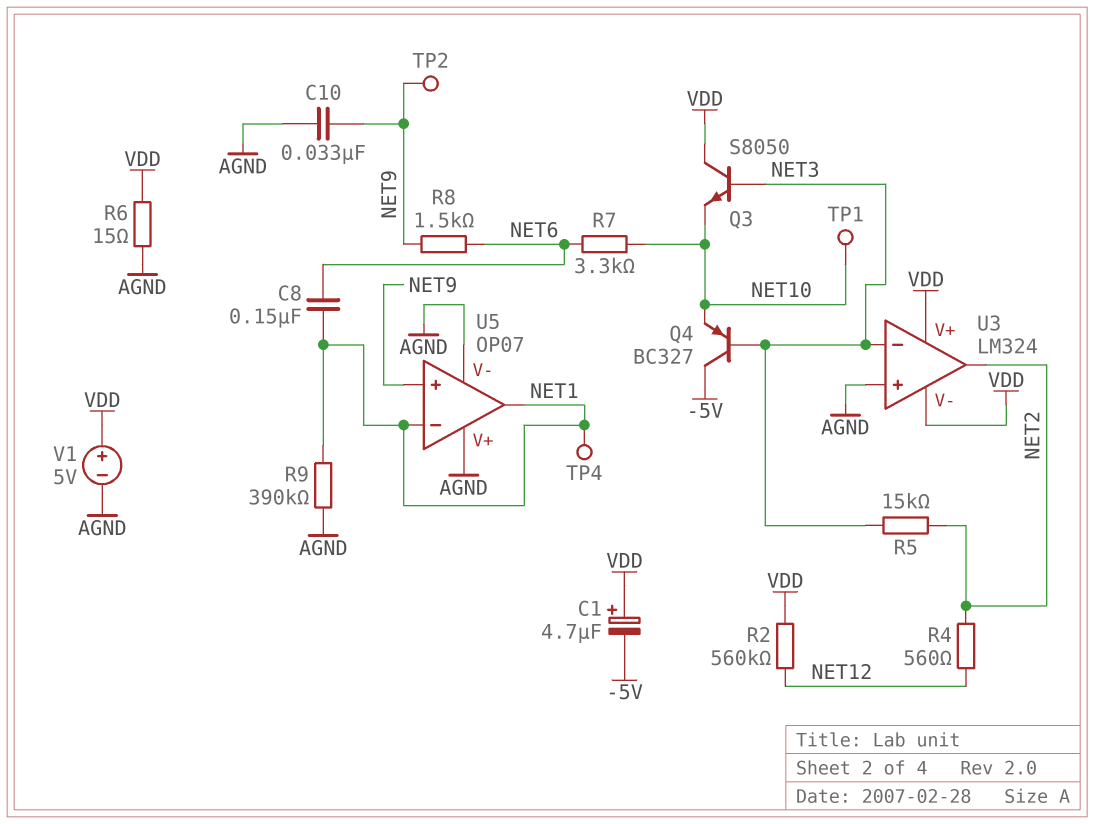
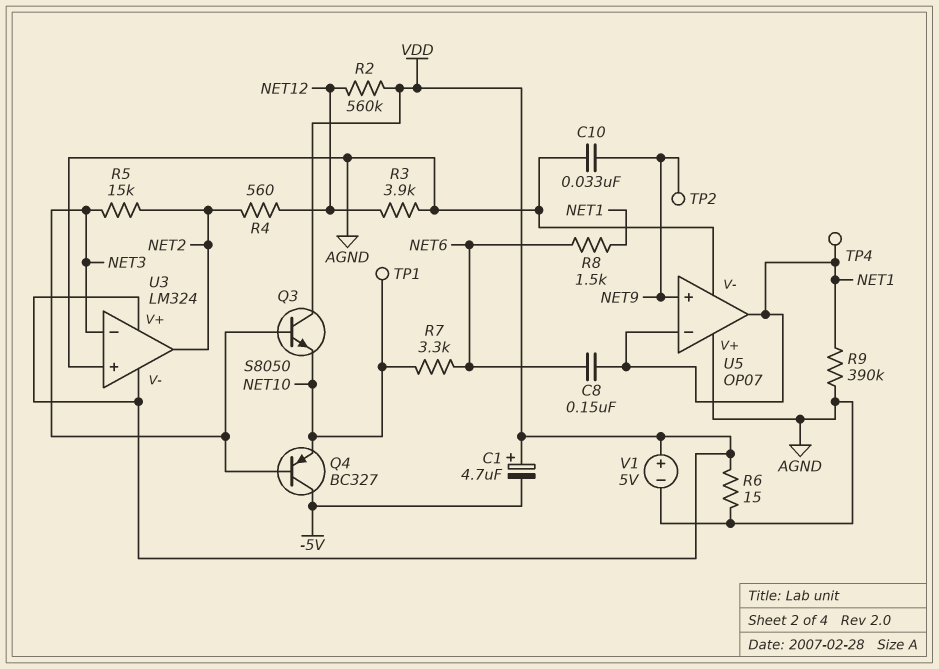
R3: none -> 3.9k (AGND, NET12)
R8: 1.5k (NET6, NET9) -> 1.5k (NET1, NET6)

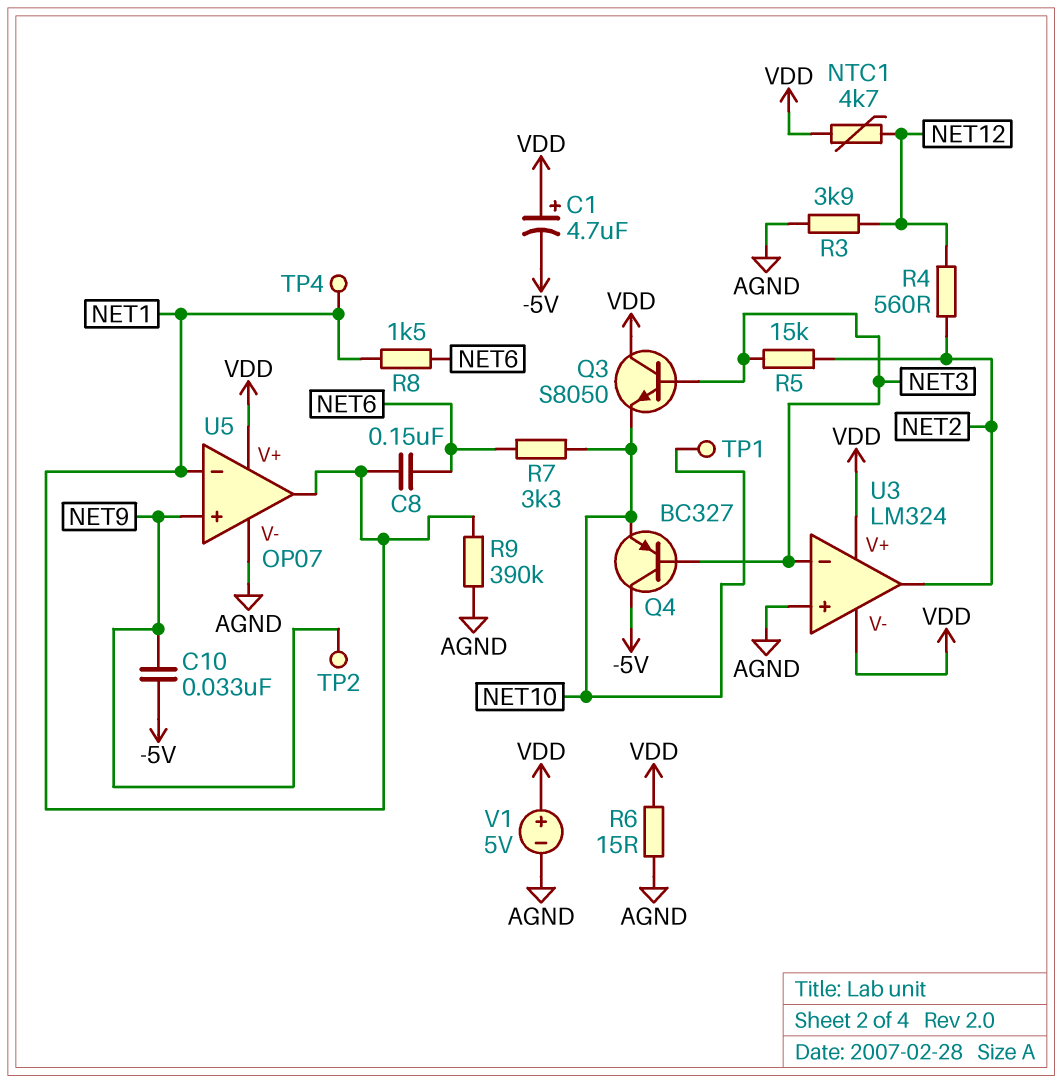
C10: 33nF (AGND, NET9) -> 33nF (-5V, NET9)
NTC1: none -> 4.7k (NET12, VDD)
R2: 560k (NET12, VDD) -> none
U5 pin V+: AGND -> VDD

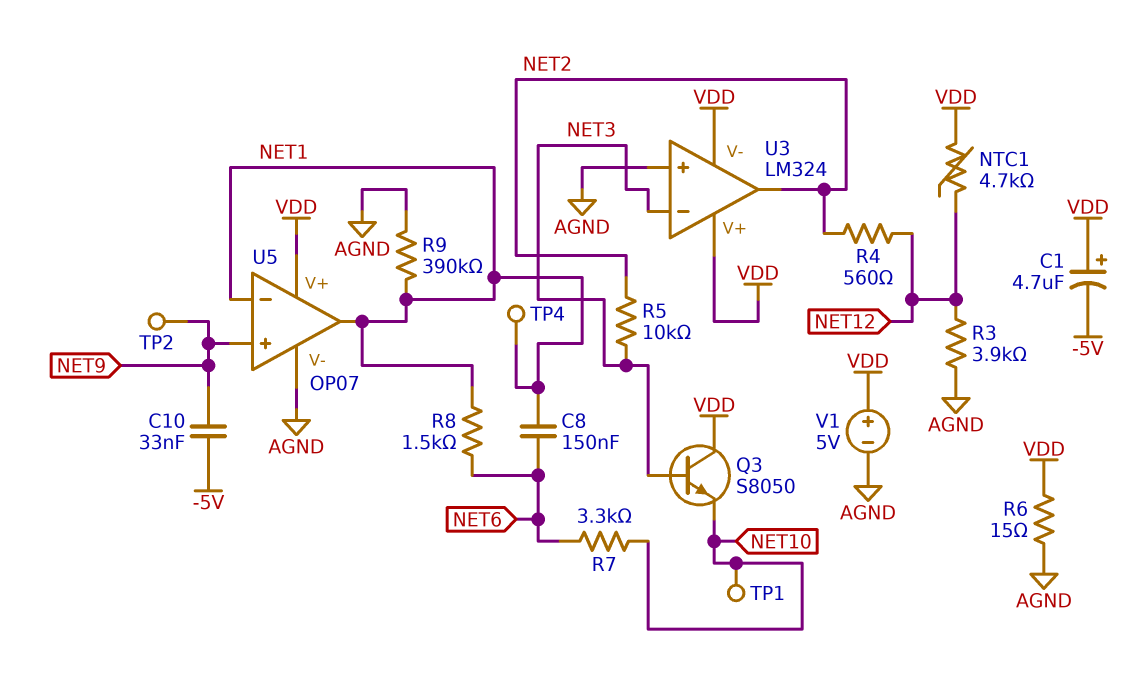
Q4: PNP BC327 (B NET3, C -5V, E NET10) -> none
R5: 15k (NET2, NET3) -> 10k (NET2, NET3)

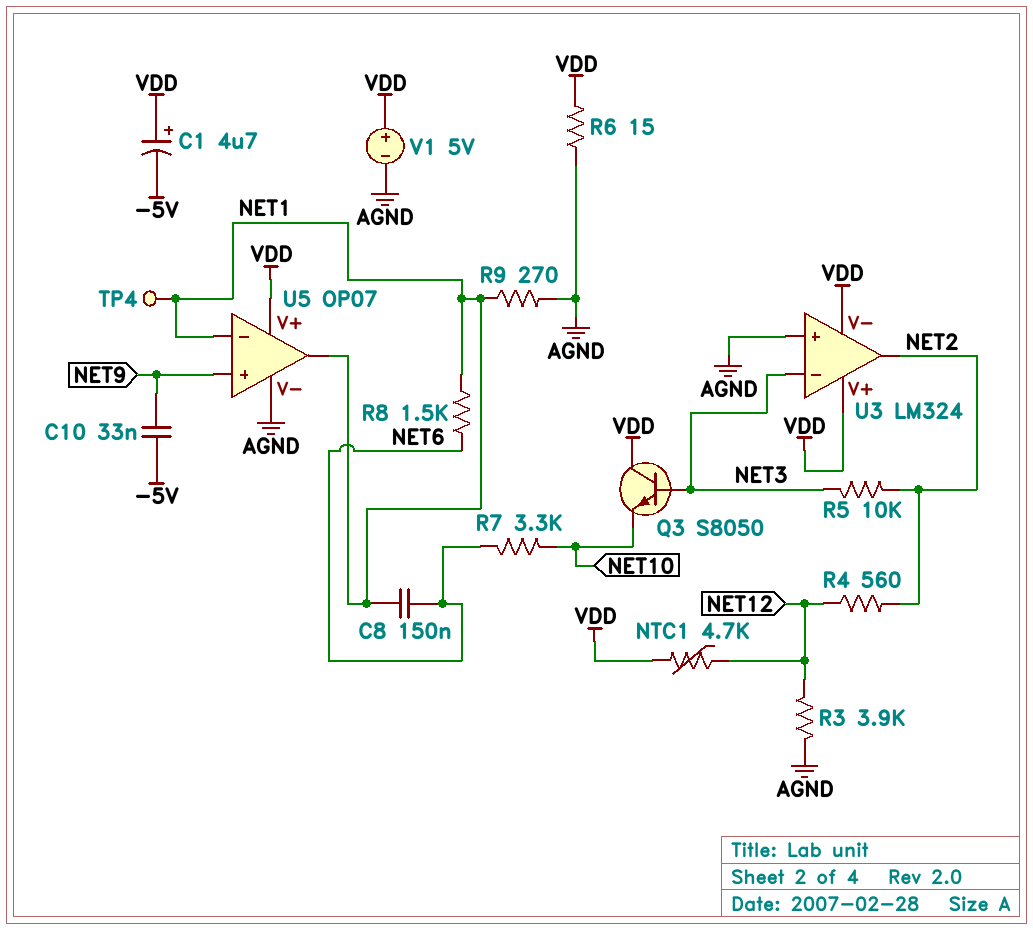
R9: 390k (AGND, NET1) -> 270 (AGND, NET1)
TP1: test point (NET10) -> none
TP2: test point (NET9) -> none

